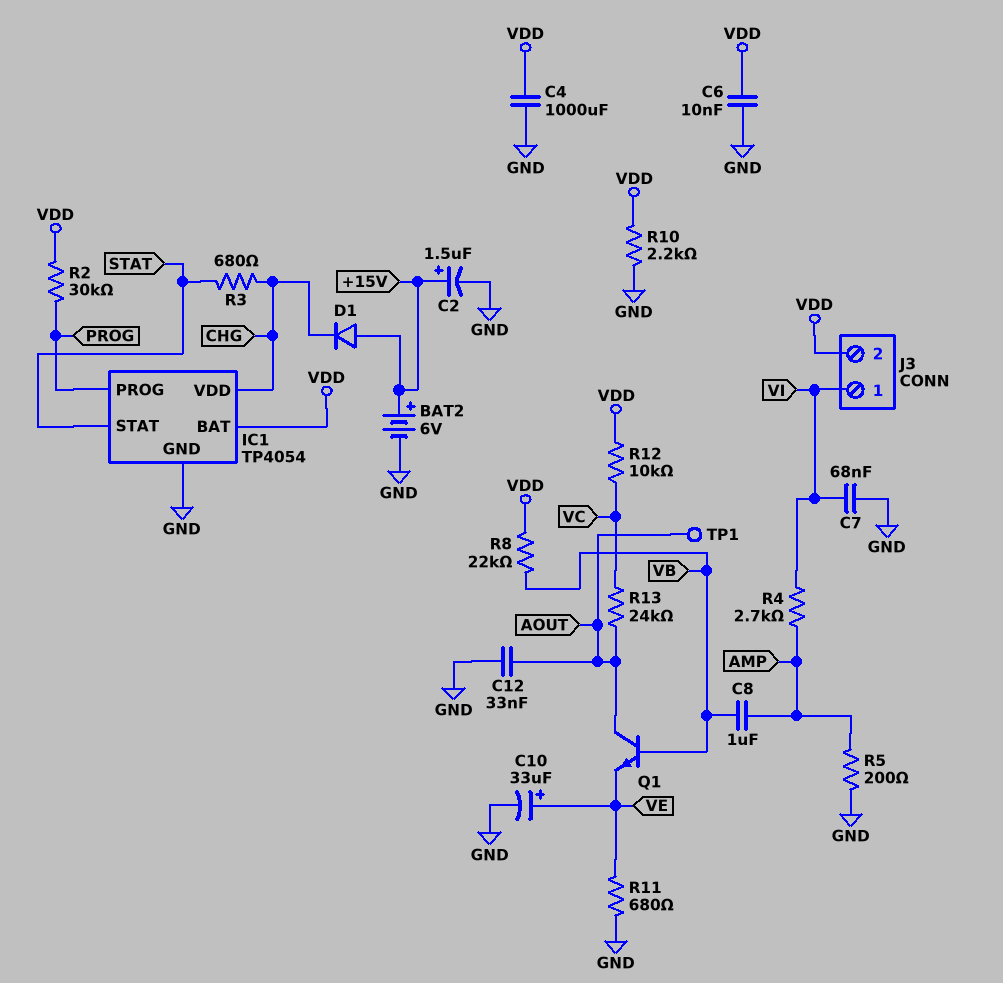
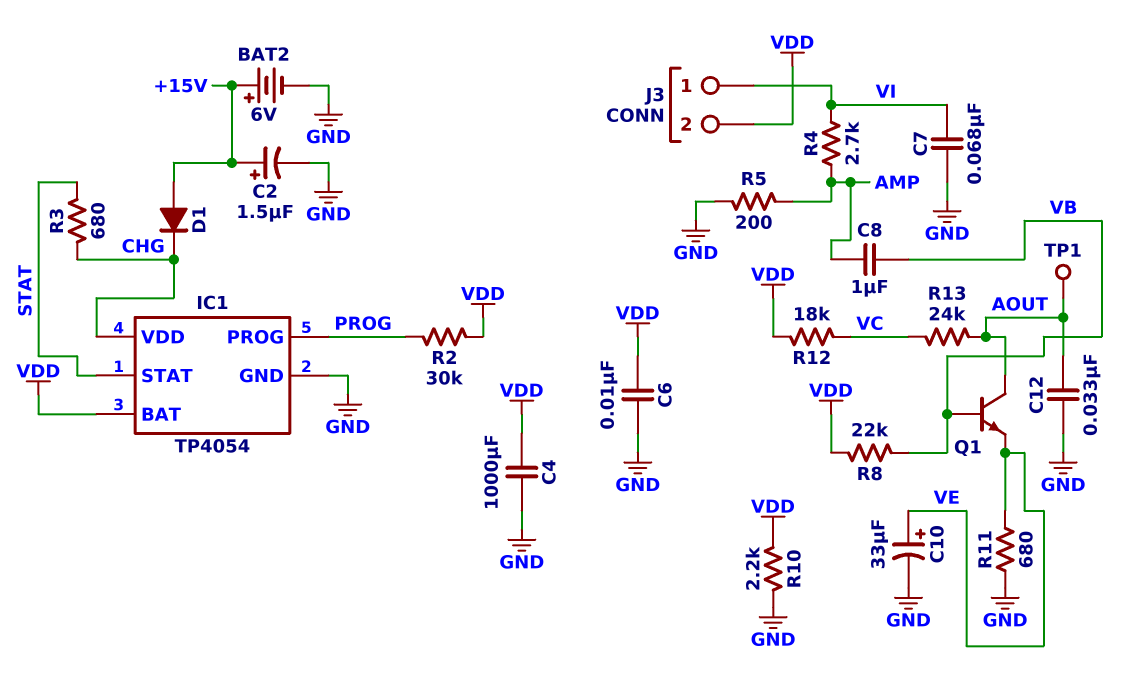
R12: 10k (VC, VDD) -> 18k (VC, VDD)

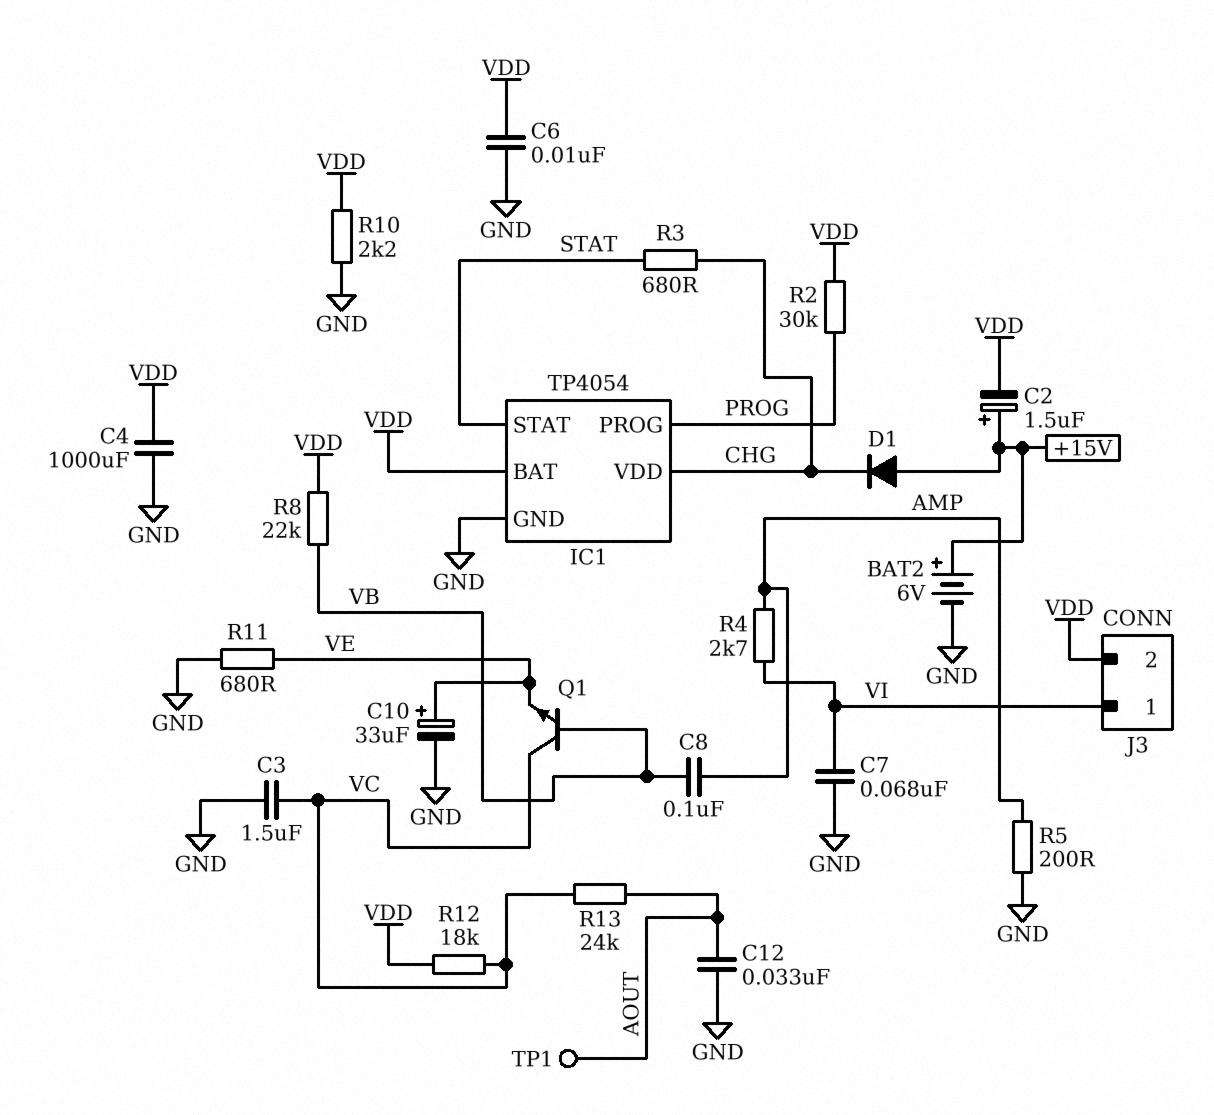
C2: 1.5uF (plus +15V, minus GND) -> 1.5uF (plus +15V, minus VDD)
C3: none -> 1.5uF (GND, VC)
C8: 1uF (AMP, VB) -> 100nF (AMP, VB)
Q1: NPN (B VB, C AOUT, E VE) -> NPN (B VB, C VC, E VE)

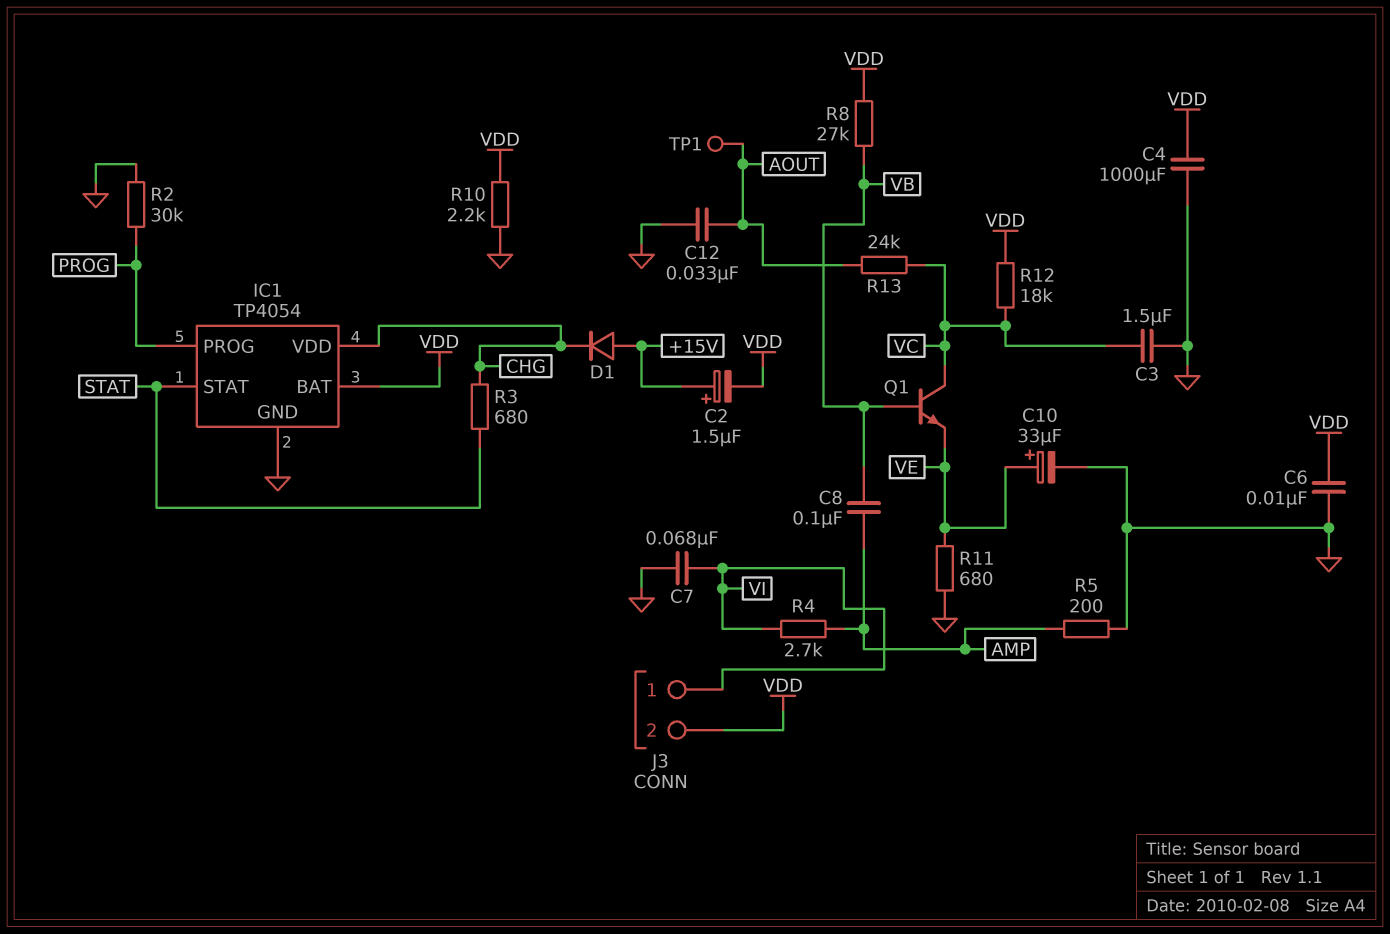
BAT2: 6V (plus +15V, minus GND) -> none
R2: 30k (PROG, VDD) -> 30k (GND, PROG)
R8: 22k (VB, VDD) -> 27k (VB, VDD)

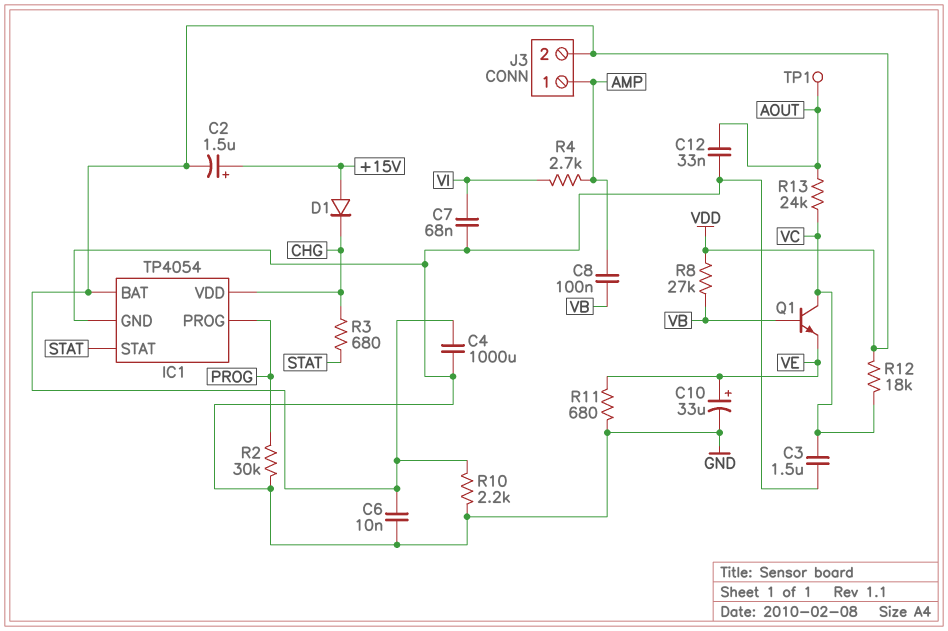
J3 pin 1: VI -> AMP
R5: 200 (AMP, GND) -> none

